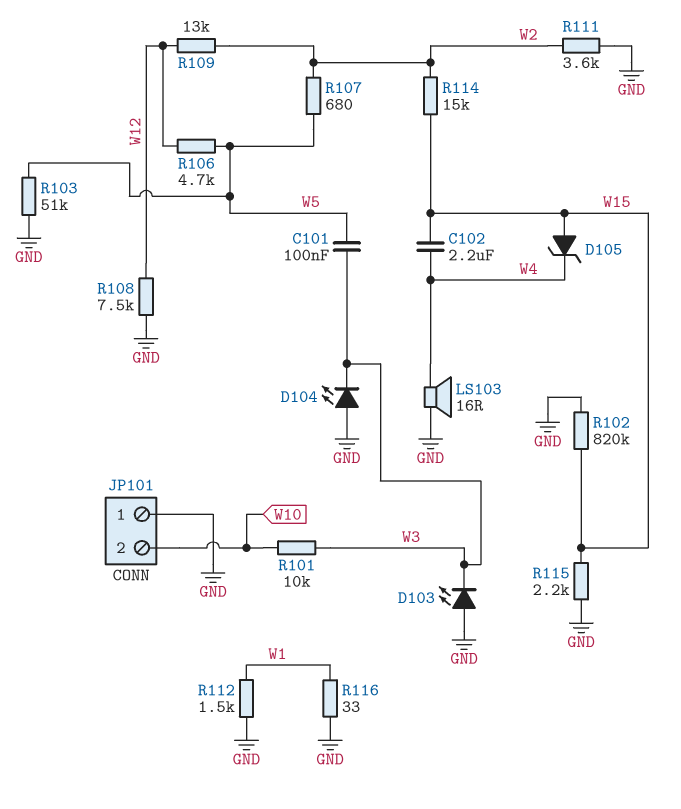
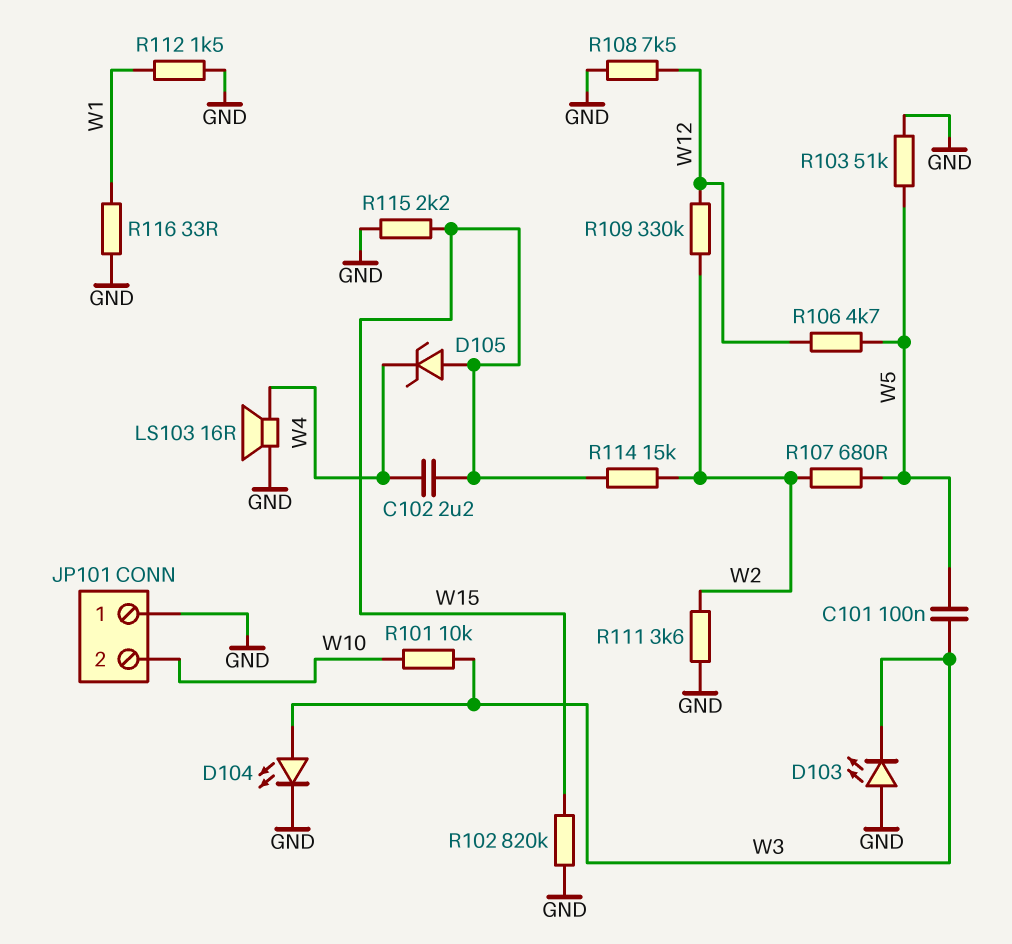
D104: LED (A GND, K W3) -> LED (A W3, K GND)
R109: 13k (W2, W12) -> 330k (W2, W12)

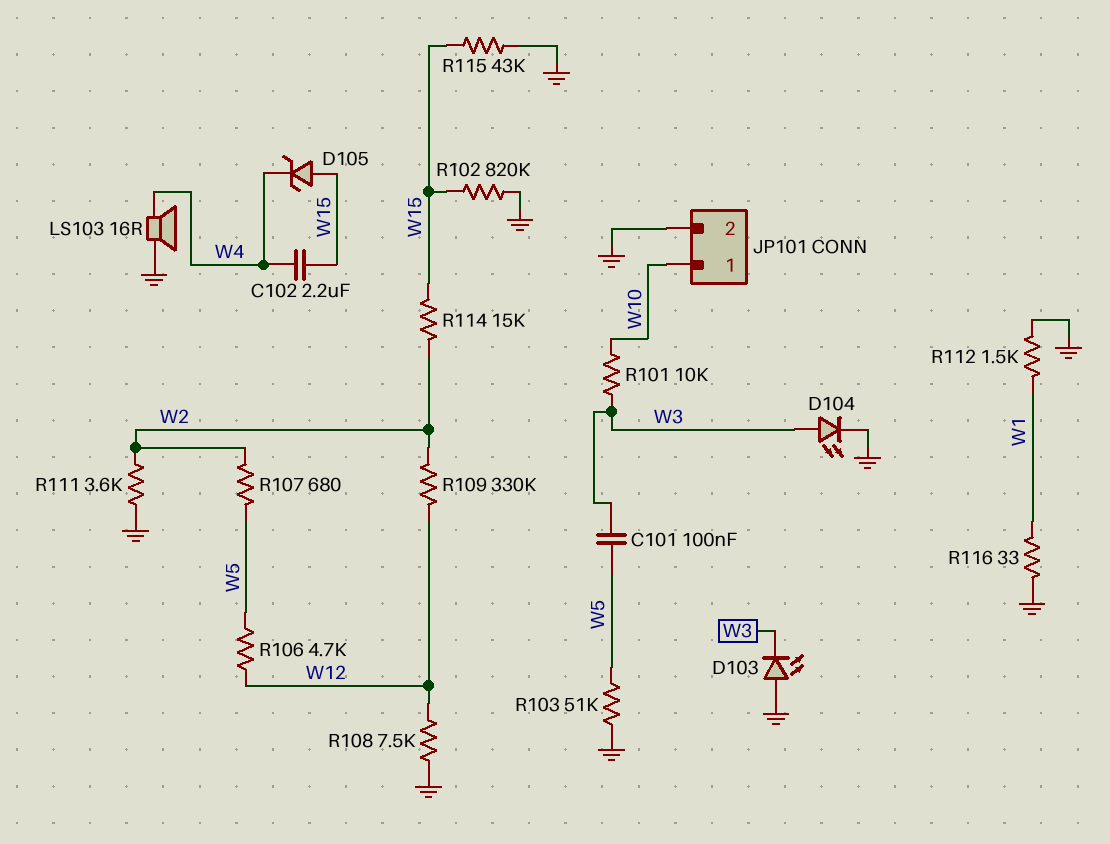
JP101 pin 1: GND -> W10
JP101 pin 2: W10 -> GND
R115: 2.2k (GND, W15) -> 43k (GND, W15)

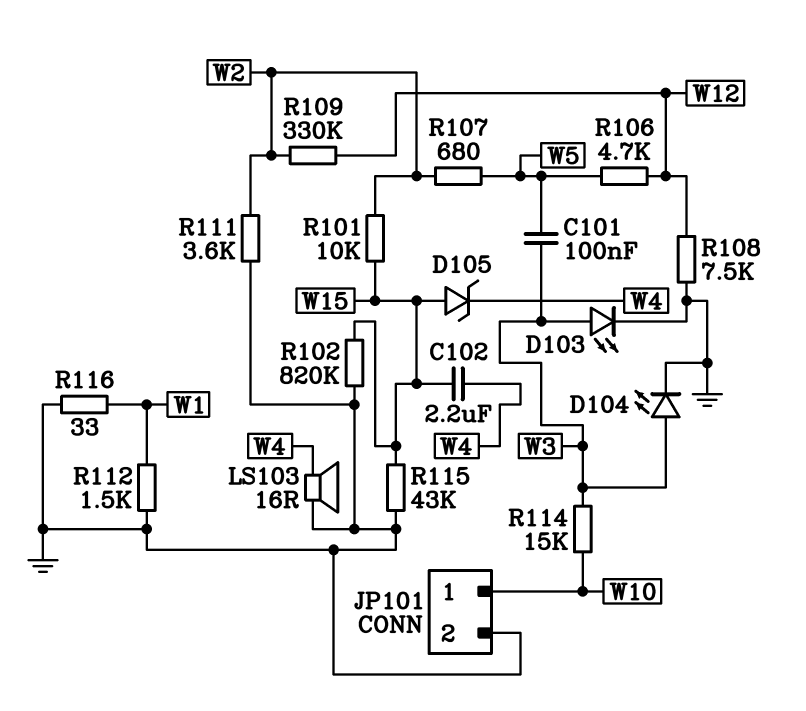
D103: LED (A GND, K W3) -> LED (A W3, K GND)
R101: 10k (W3, W10) -> 10k (W2, W15)
R103: 51k (GND, W5) -> none
R114: 15k (W2, W15) -> 15k (W3, W10)

